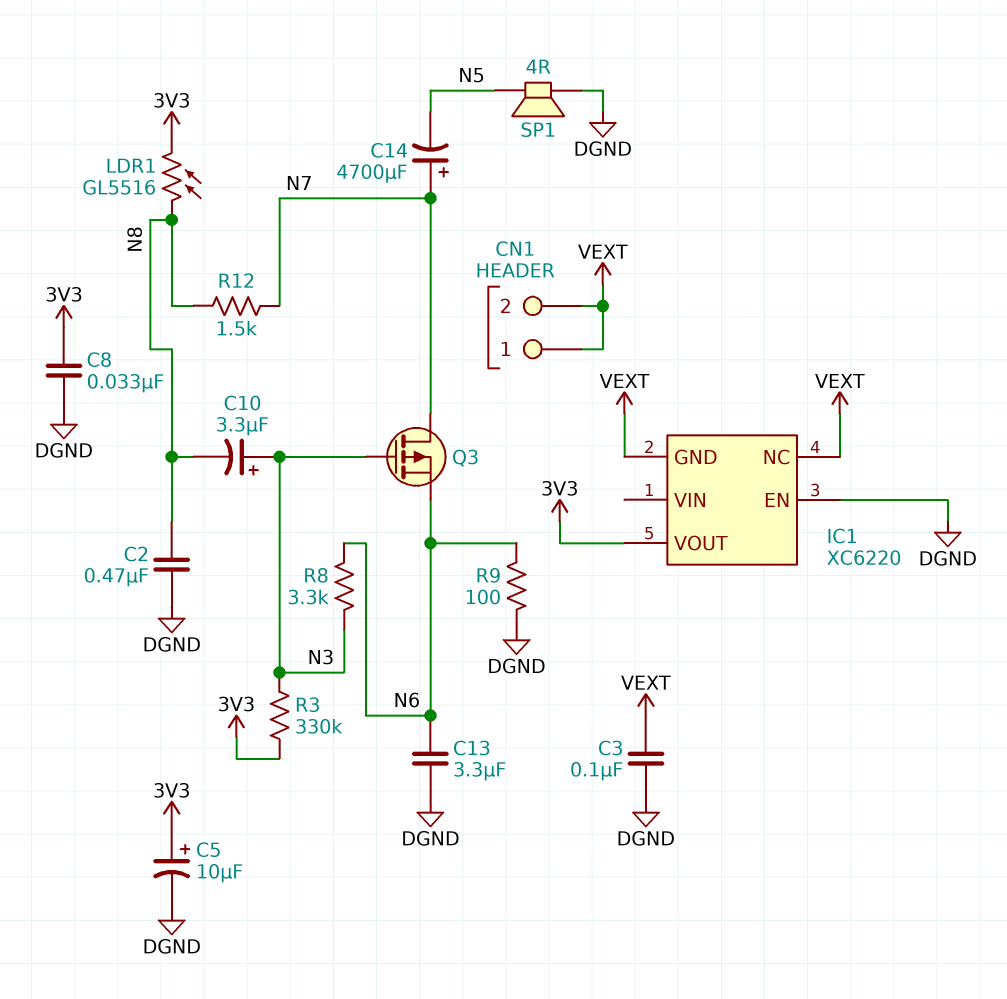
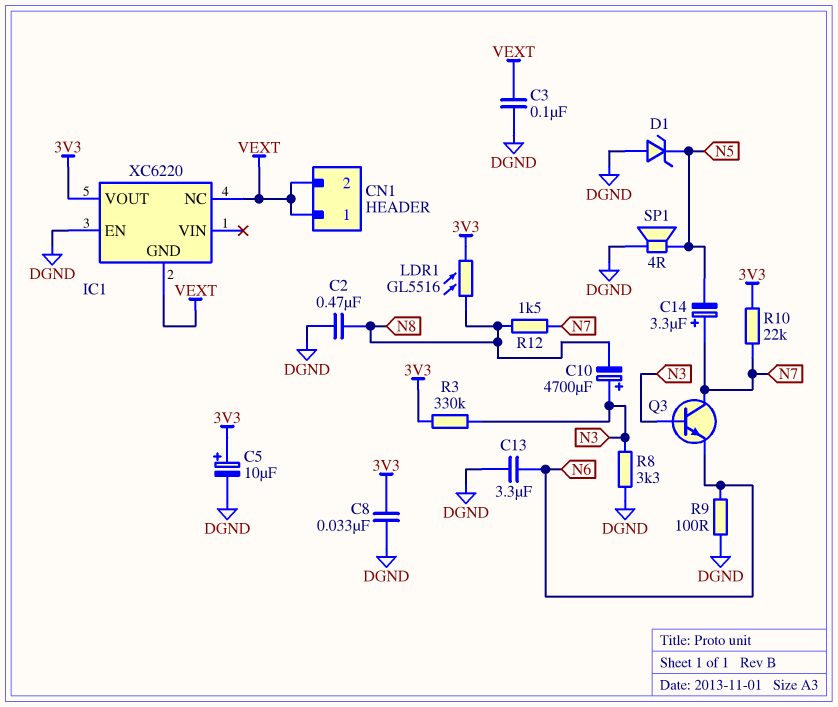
C10: 3.3uF (plus N3, minus N8) -> 4700uF (plus N3, minus N8)
C14: 4700uF (plus N7, minus N5) -> 3.3uF (plus N7, minus N5)
D1: none -> zener (A DGND, K N5)
Q3: PMOS (G N3, D N7, S N6) -> NPN (B N3, C N7, E N6)
R8: 3.3k (N3, N6) -> 3.3k (DGND, N3)
R10: none -> 22k (3V3, N7)

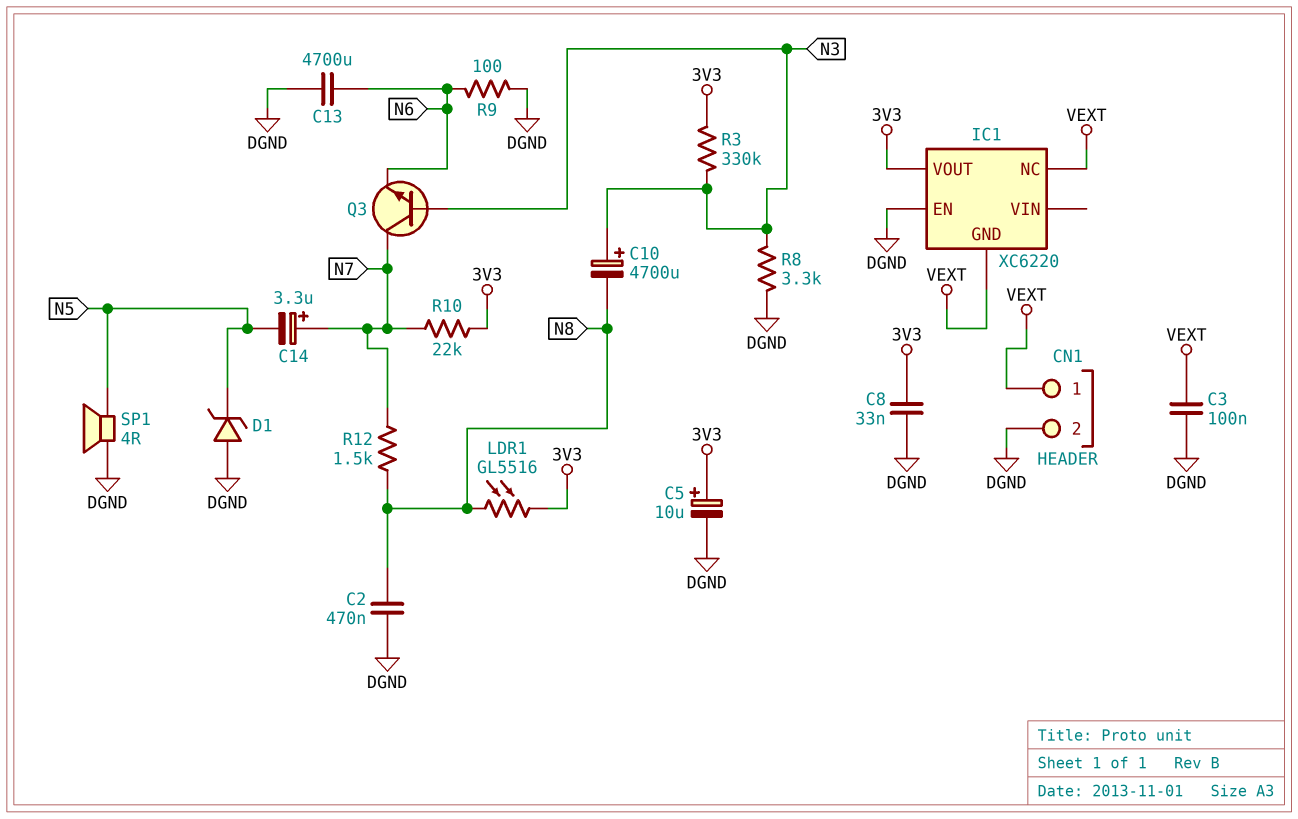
C13: 3.3uF (DGND, N6) -> 4700uF (DGND, N6)
CN1 pin 2: VEXT -> DGND

